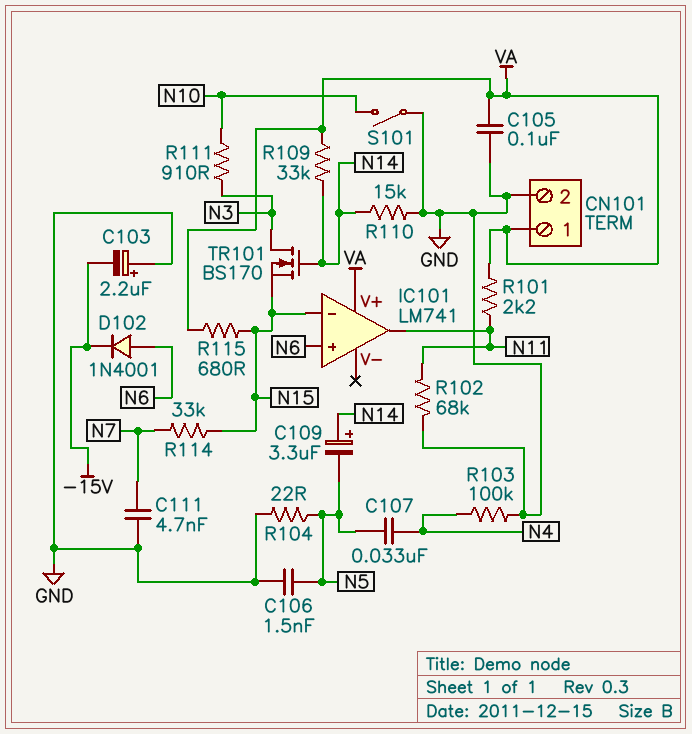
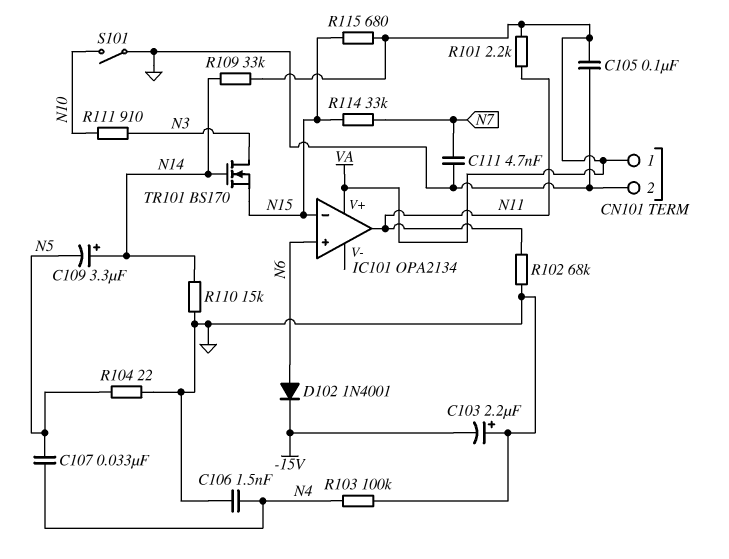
C106: 1.5nF (GND, N5) -> 1.5nF (GND, N4)
IC101: LM741 -> OPA2134

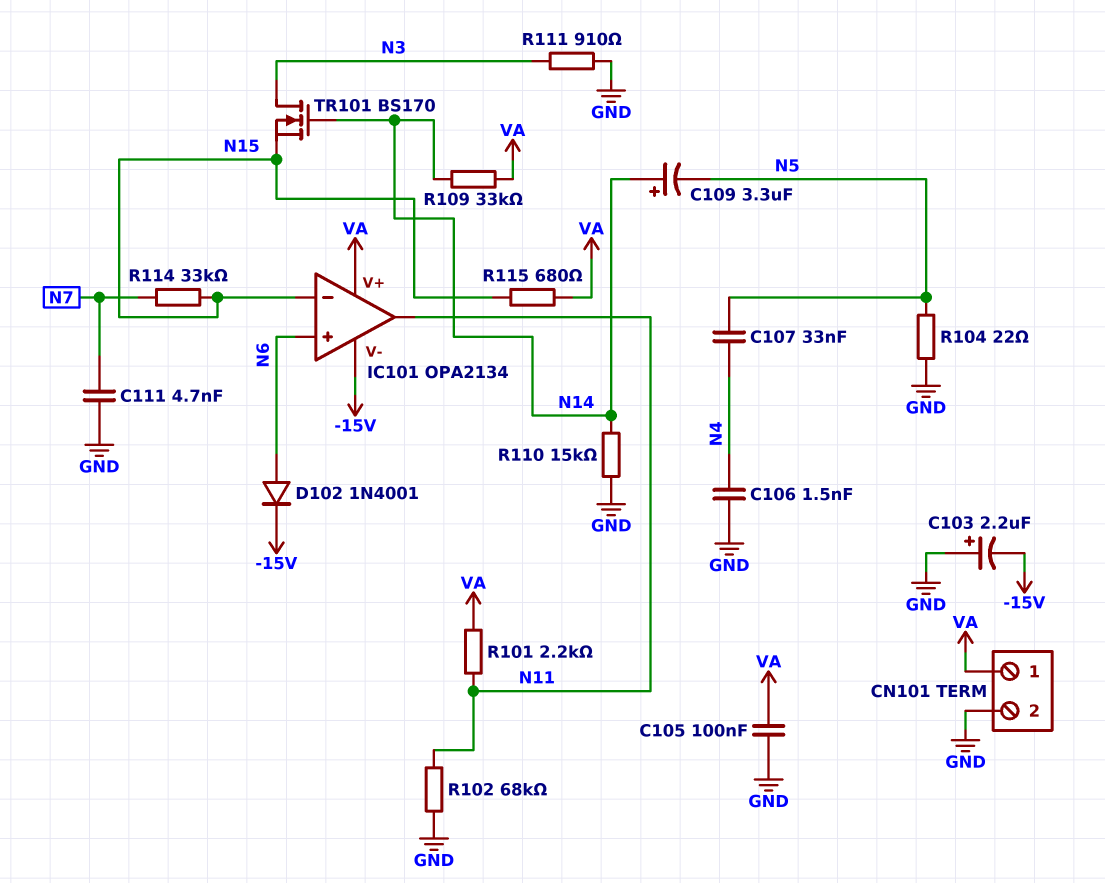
IC101 pin V-: none -> -15V
R103: 100k (GND, N4) -> none
R111: 910 (N3, N10) -> 910 (GND, N3)
S101: switch (GND, N10) -> none

